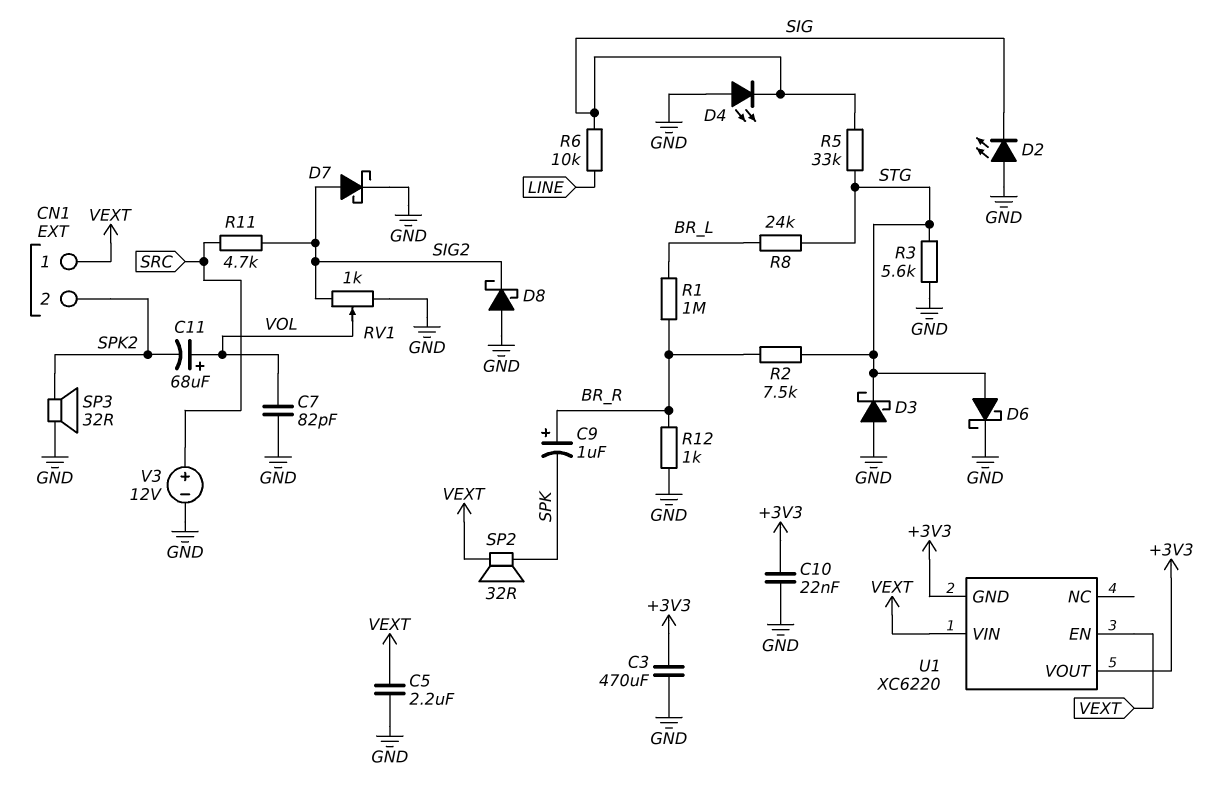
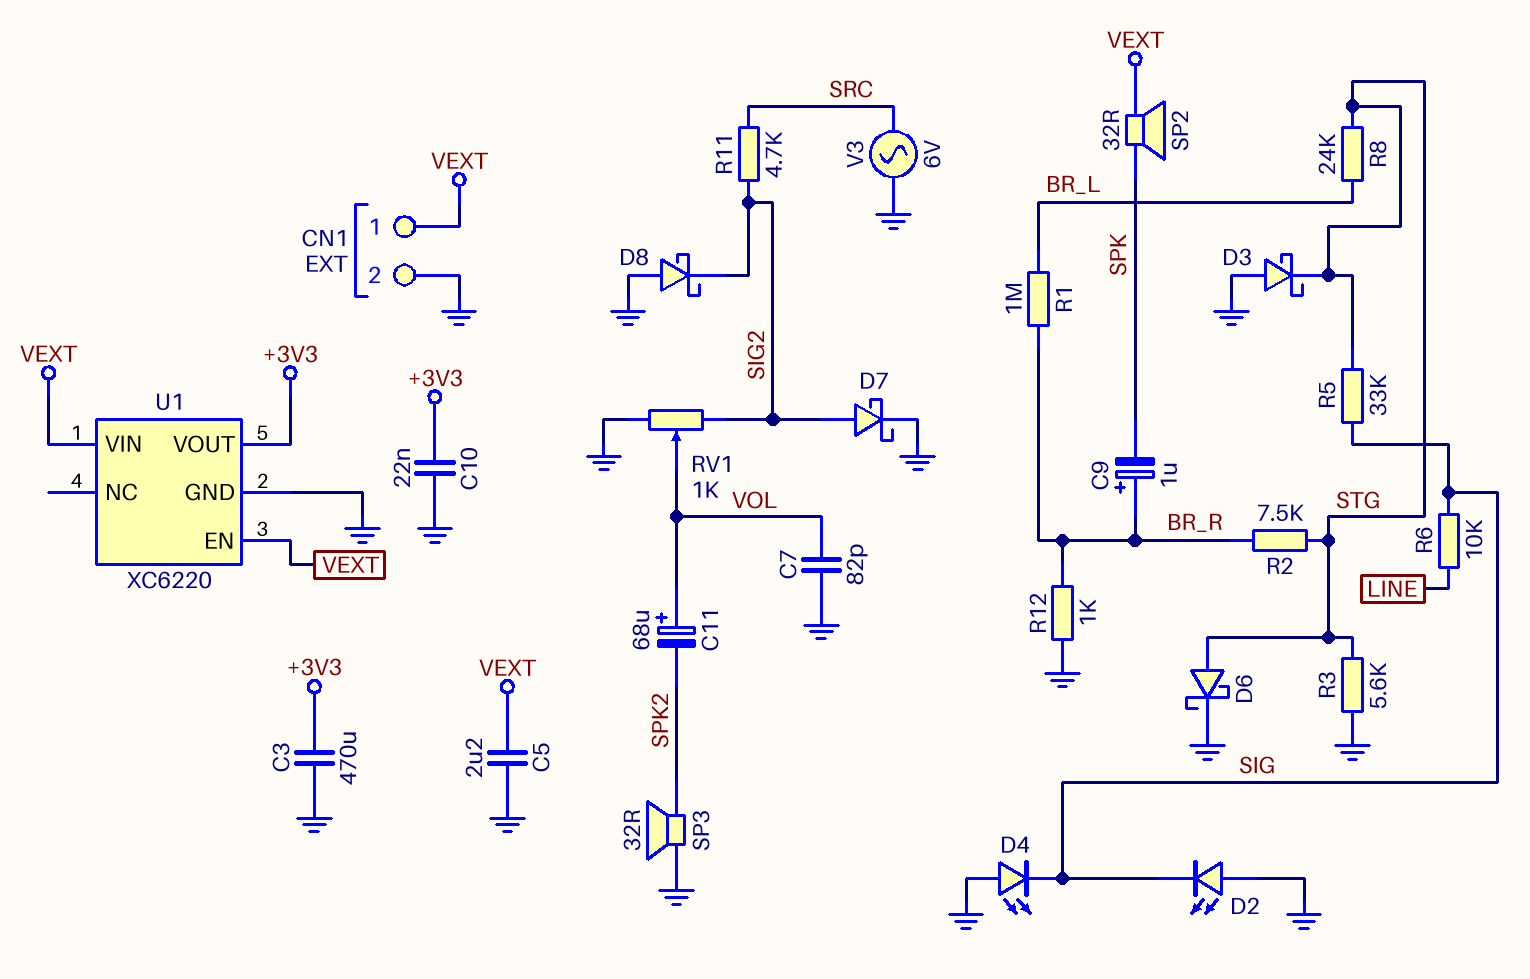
CN1 pin 2: SPK2 -> GND
U1 pin GND: +3V3 -> GND
V3: 12V (plus SRC, minus GND) -> AC 6V (GND, SRC)

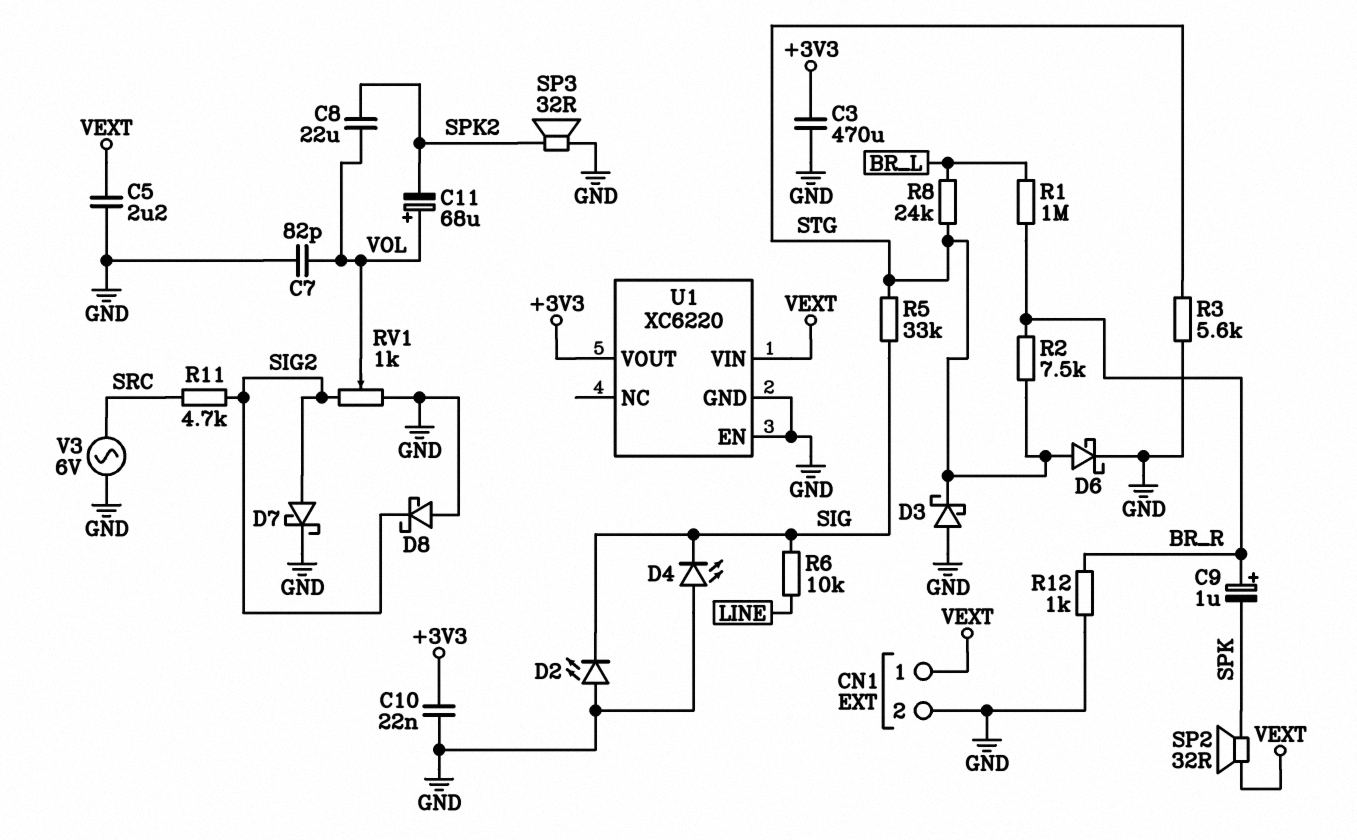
C8: none -> 22uF (SPK2, VOL)
U1 pin EN: VEXT -> GND

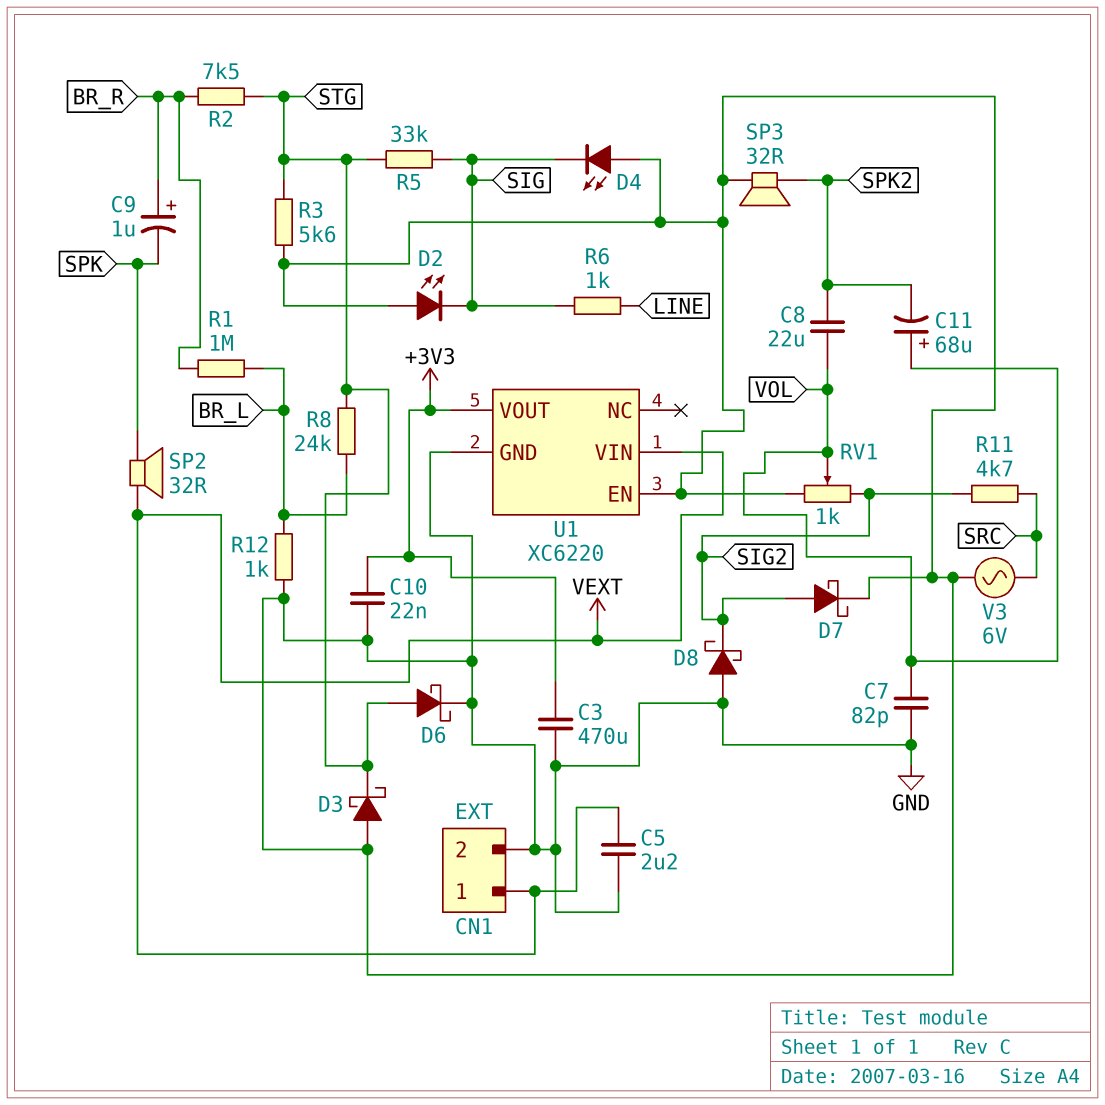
R6: 10k (LINE, SIG) -> 1k (LINE, SIG)
R12: 1k (BR_R, GND) -> 1k (BR_L, GND)

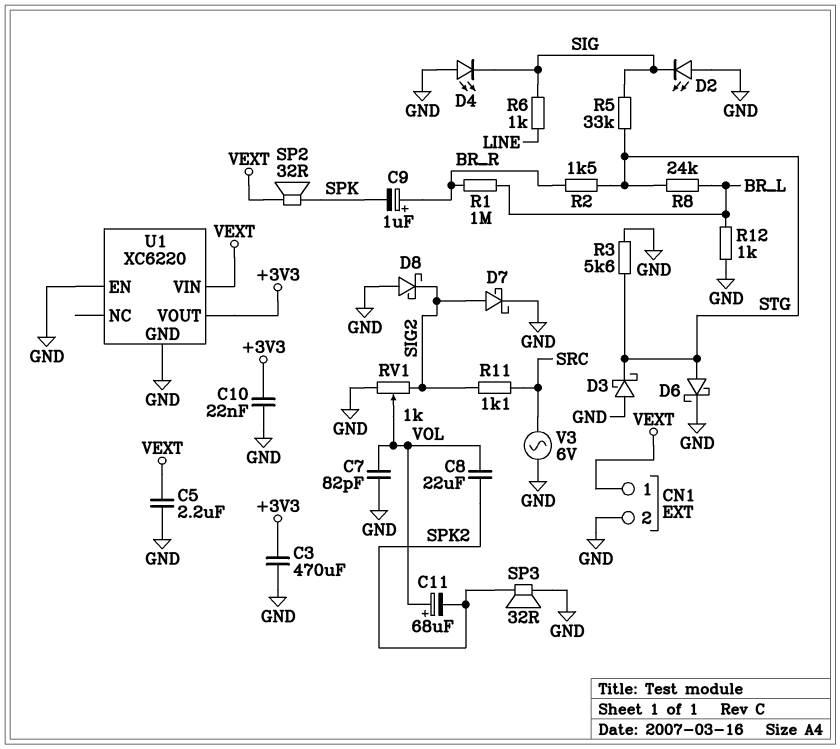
R2: 7.5k (BR_R, STG) -> 1.5k (BR_R, STG)
R11: 4.7k (SIG2, SRC) -> 1.1k (SIG2, SRC)

